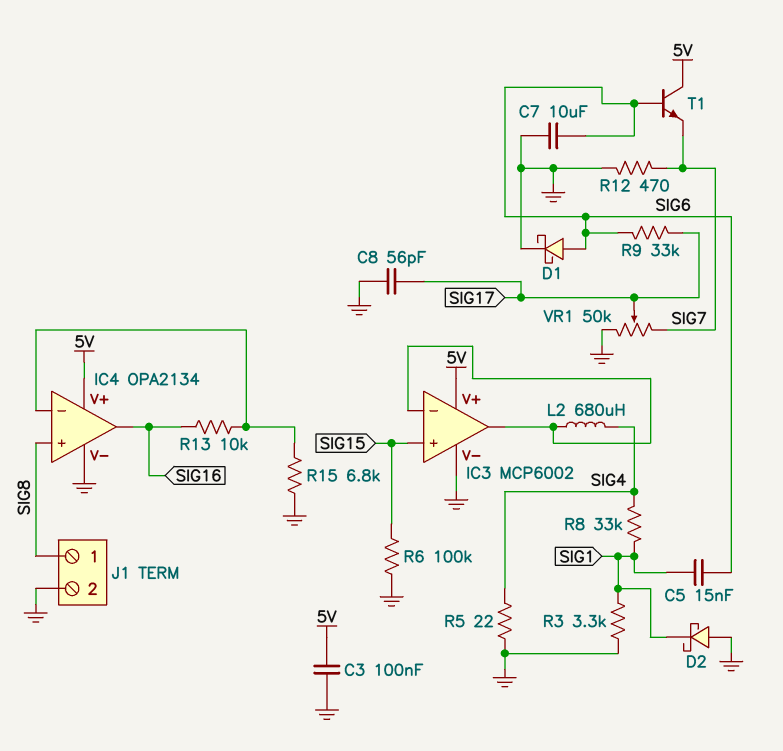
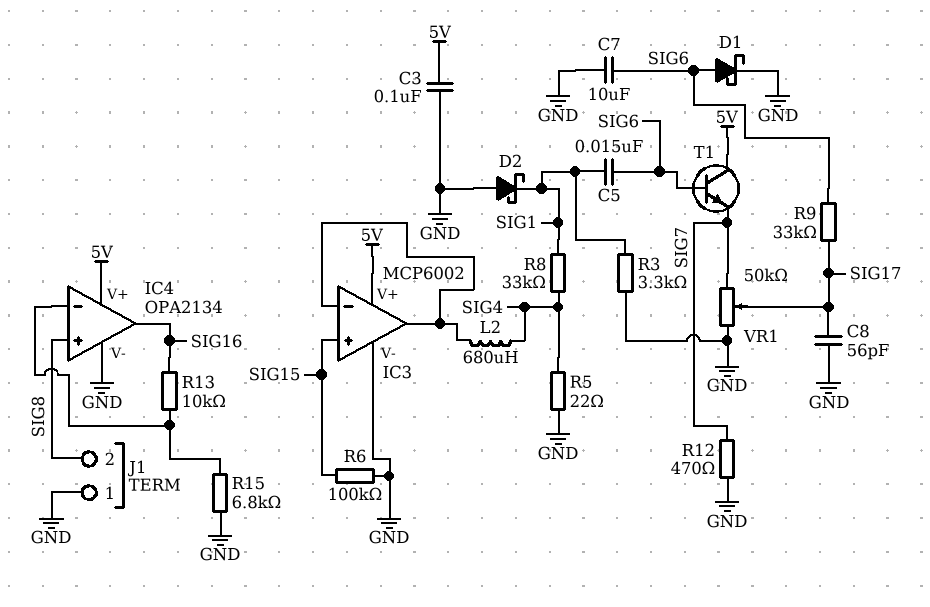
J1 pin 1: SIG8 -> GND
J1 pin 2: GND -> SIG8

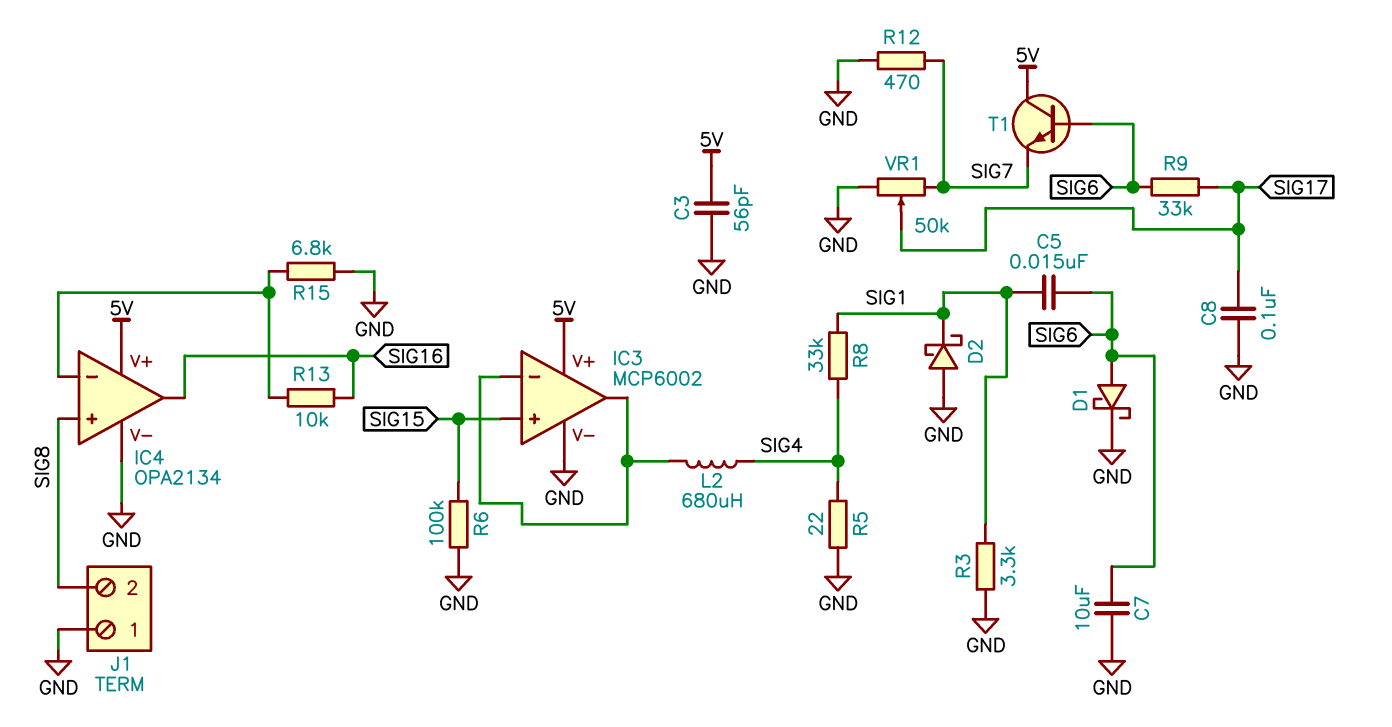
C3: 100nF (5V, GND) -> 56pF (5V, GND)
C8: 56pF (GND, SIG17) -> 100nF (GND, SIG17)

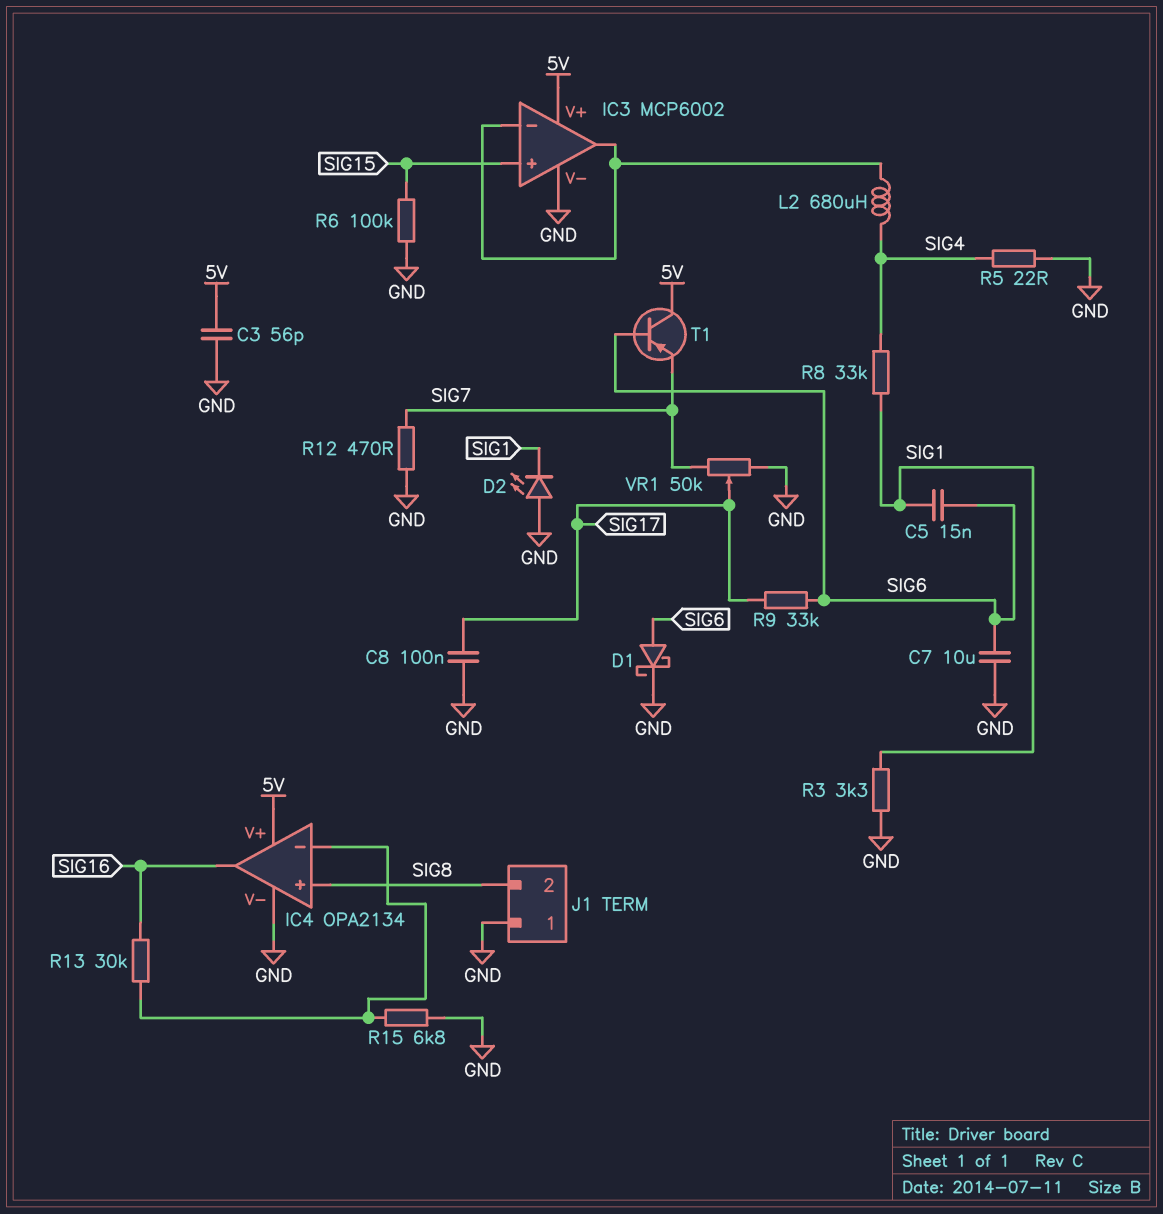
D2: schottky (A GND, K SIG1) -> LED (A GND, K SIG1)
R13: 10k (IC4/in-, SIG16) -> 30k (IC4/in-, SIG16)
T1: NPN (B SIG6, C 5V, E SIG7) -> PNP (B SIG6, C 5V, E SIG7)

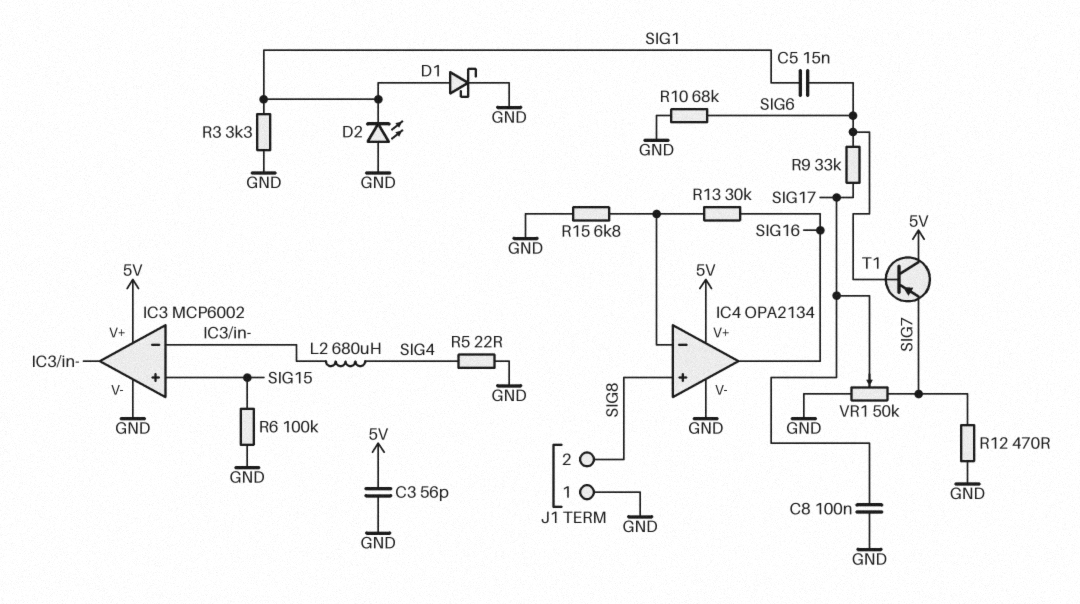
C7: 10uF (GND, SIG6) -> none
D1: schottky (A SIG6, K GND) -> schottky (A SIG1, K GND)
R8: 33k (SIG1, SIG4) -> none
R10: none -> 68k (GND, SIG6)

